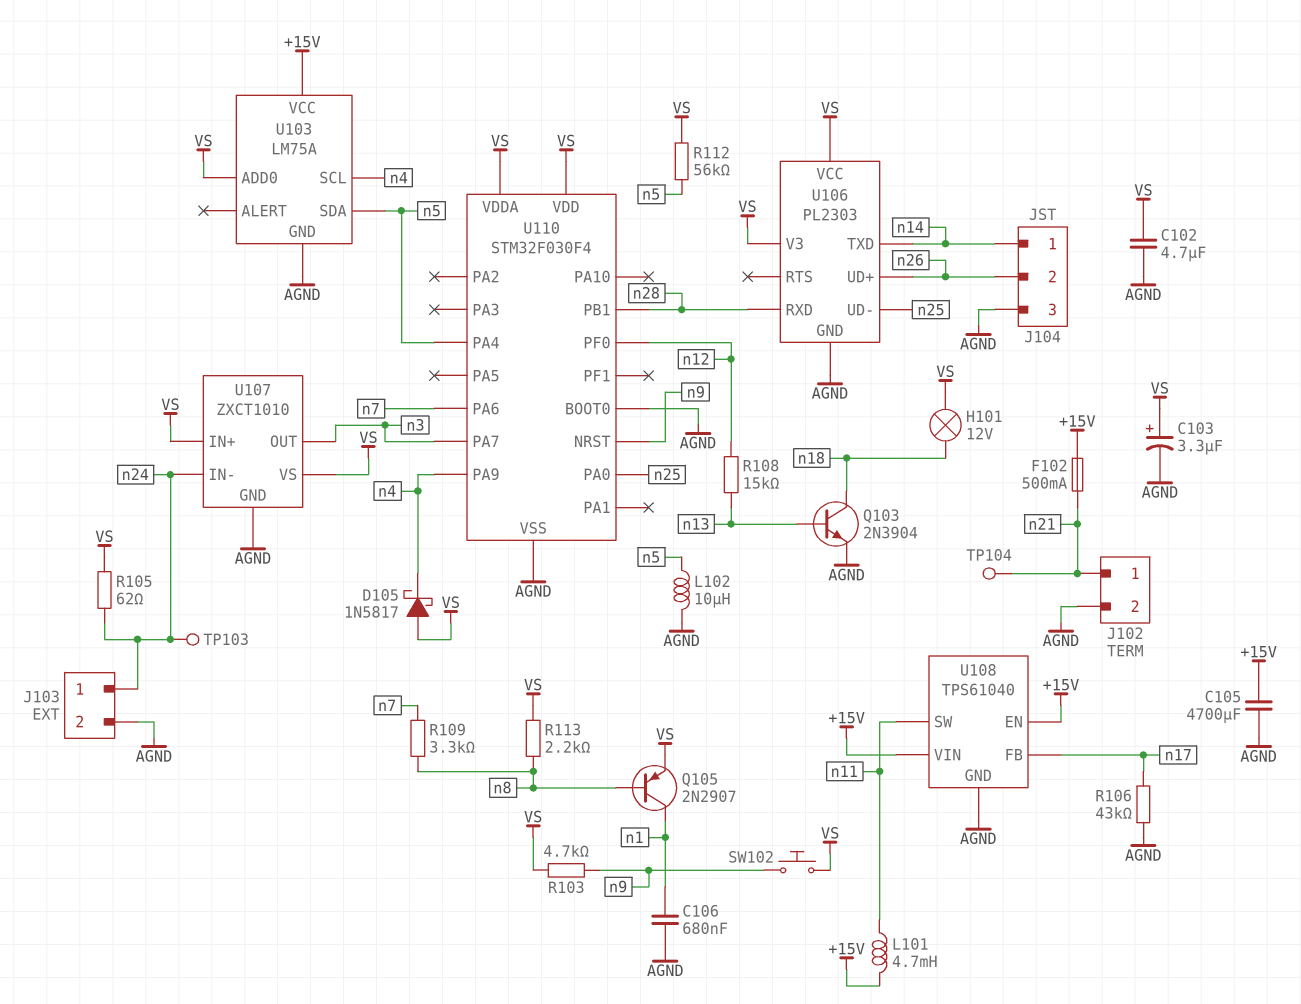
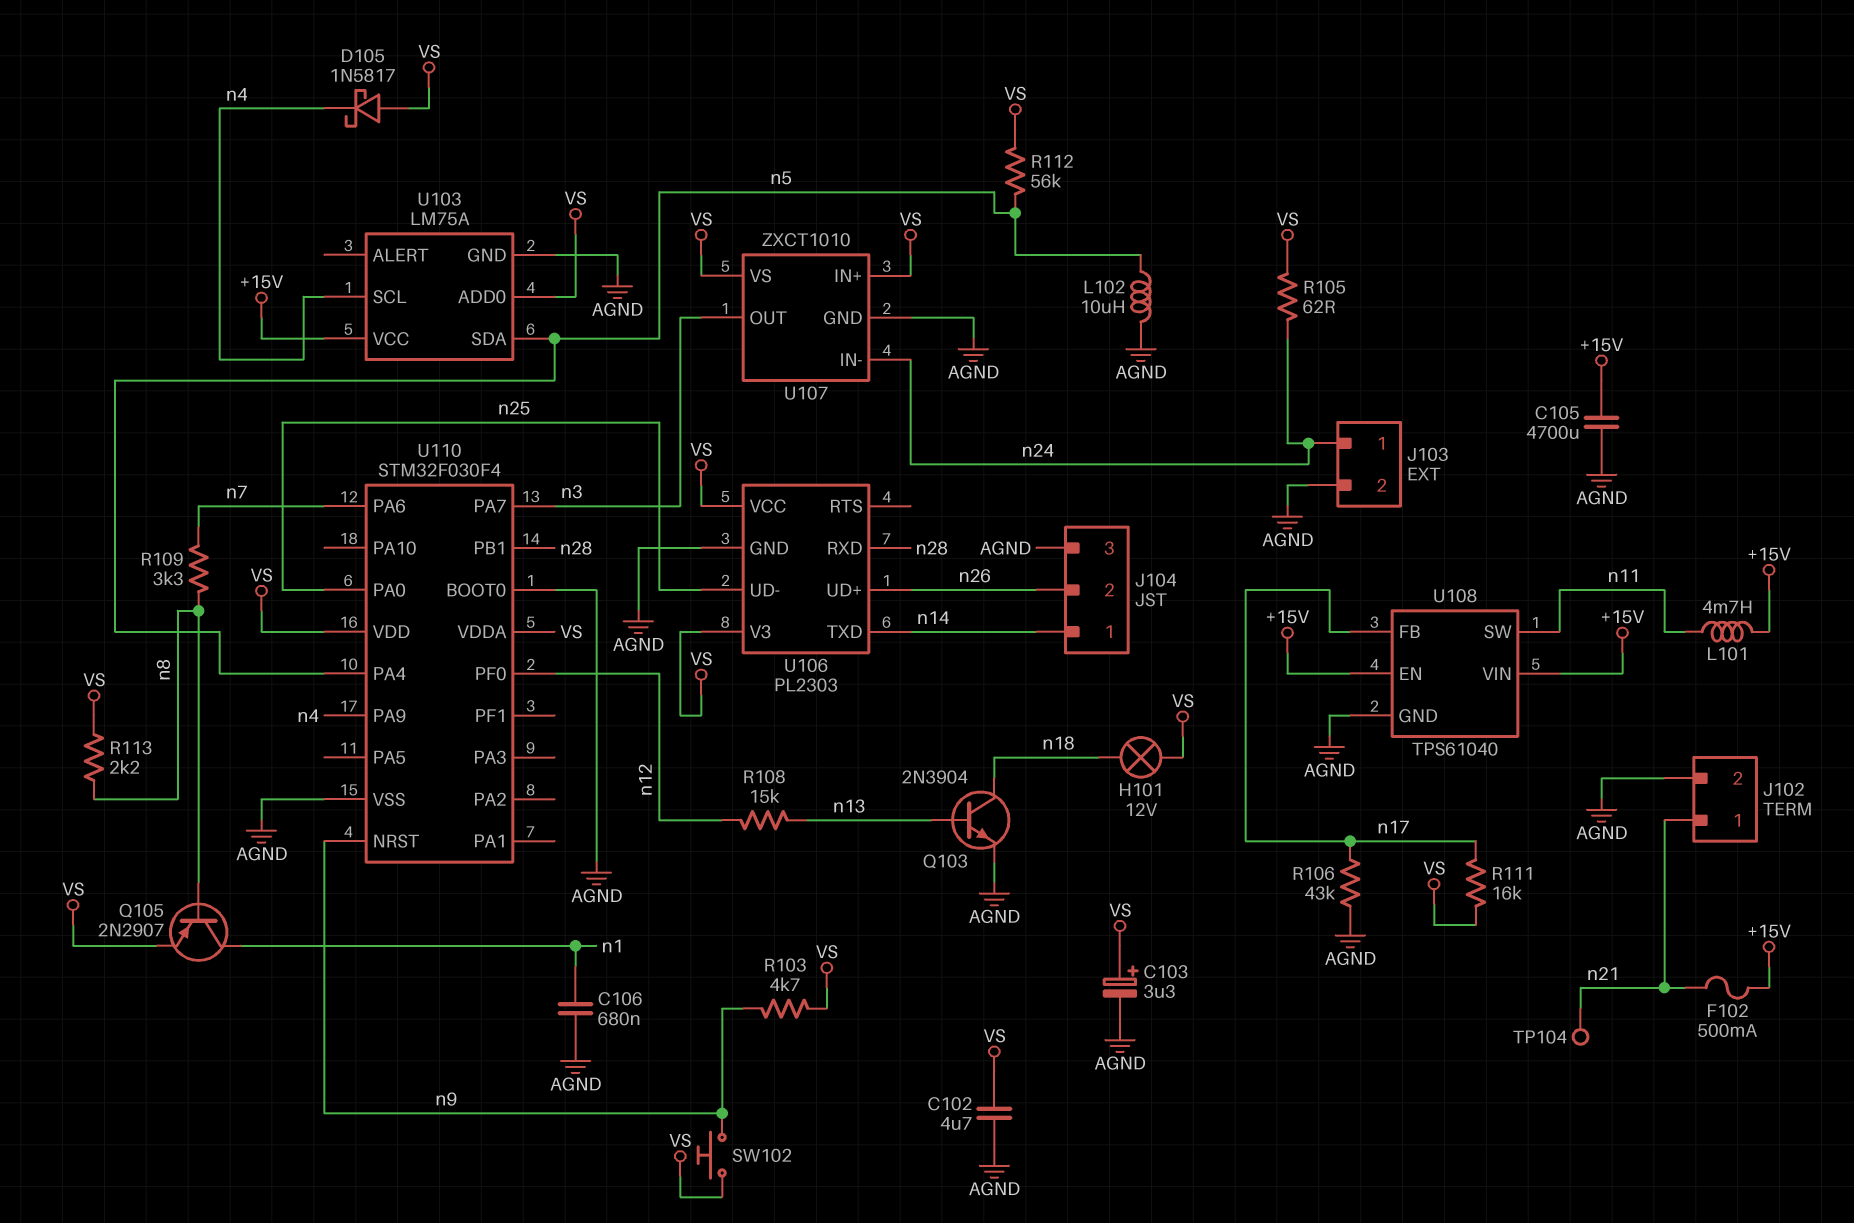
R111: none -> 16k (VS, n17)
TP103: test point (n24) -> none

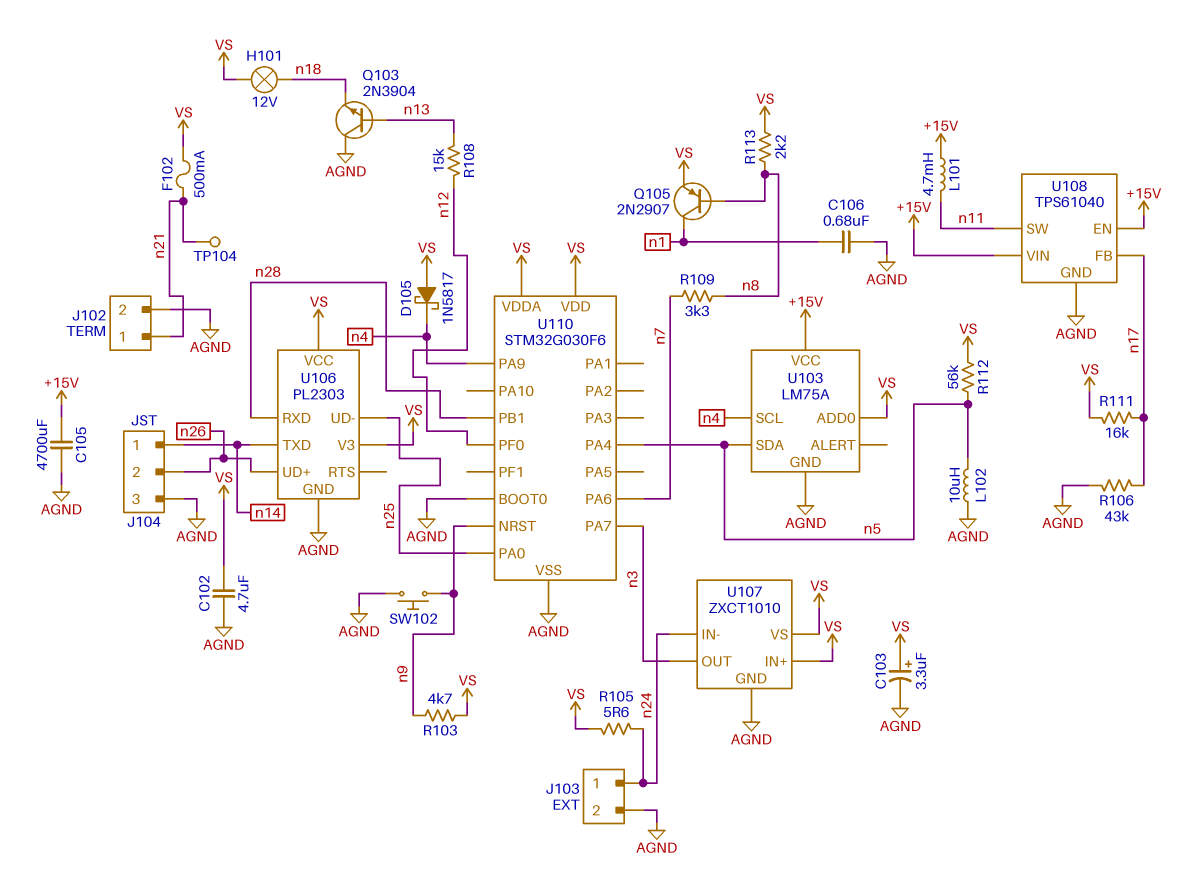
F102: 500mA (+15V, n21) -> 500mA (VS, n21)
Q103: NPN 2N3904 (B n13, C n18, E AGND) -> NPN 2N3904 (B n13, C AGND, E n18)
R105: 62 (VS, n24) -> 5.6 (VS, n24)
SW102: button (VS, n9) -> button (AGND, n9)
U110: STM32F030F4 -> STM32G030F6

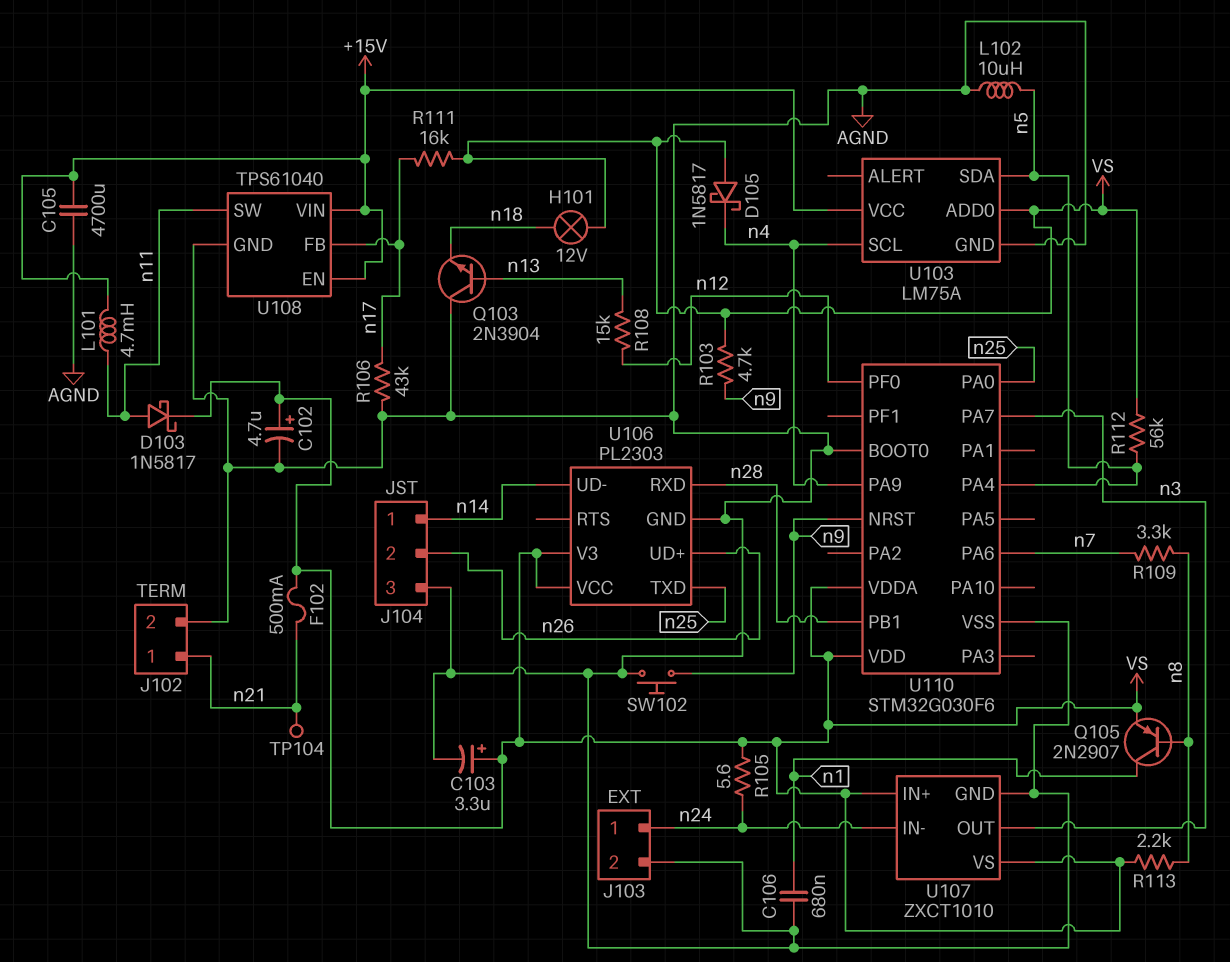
C102: 4.7uF (AGND, VS) -> 4.7uF (plus VS, minus AGND)
D103: none -> schottky 1N5817 (A n11, K VS)
U106 pin TXD: n14 -> n25
U106 pin UD-: n25 -> n14

